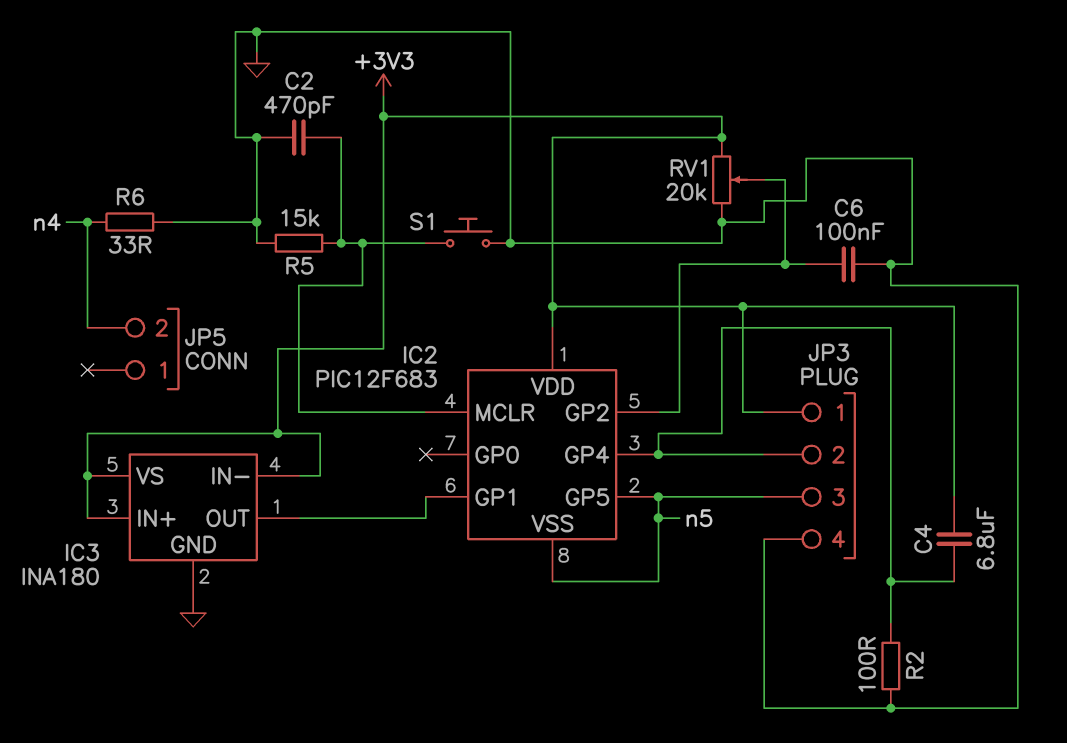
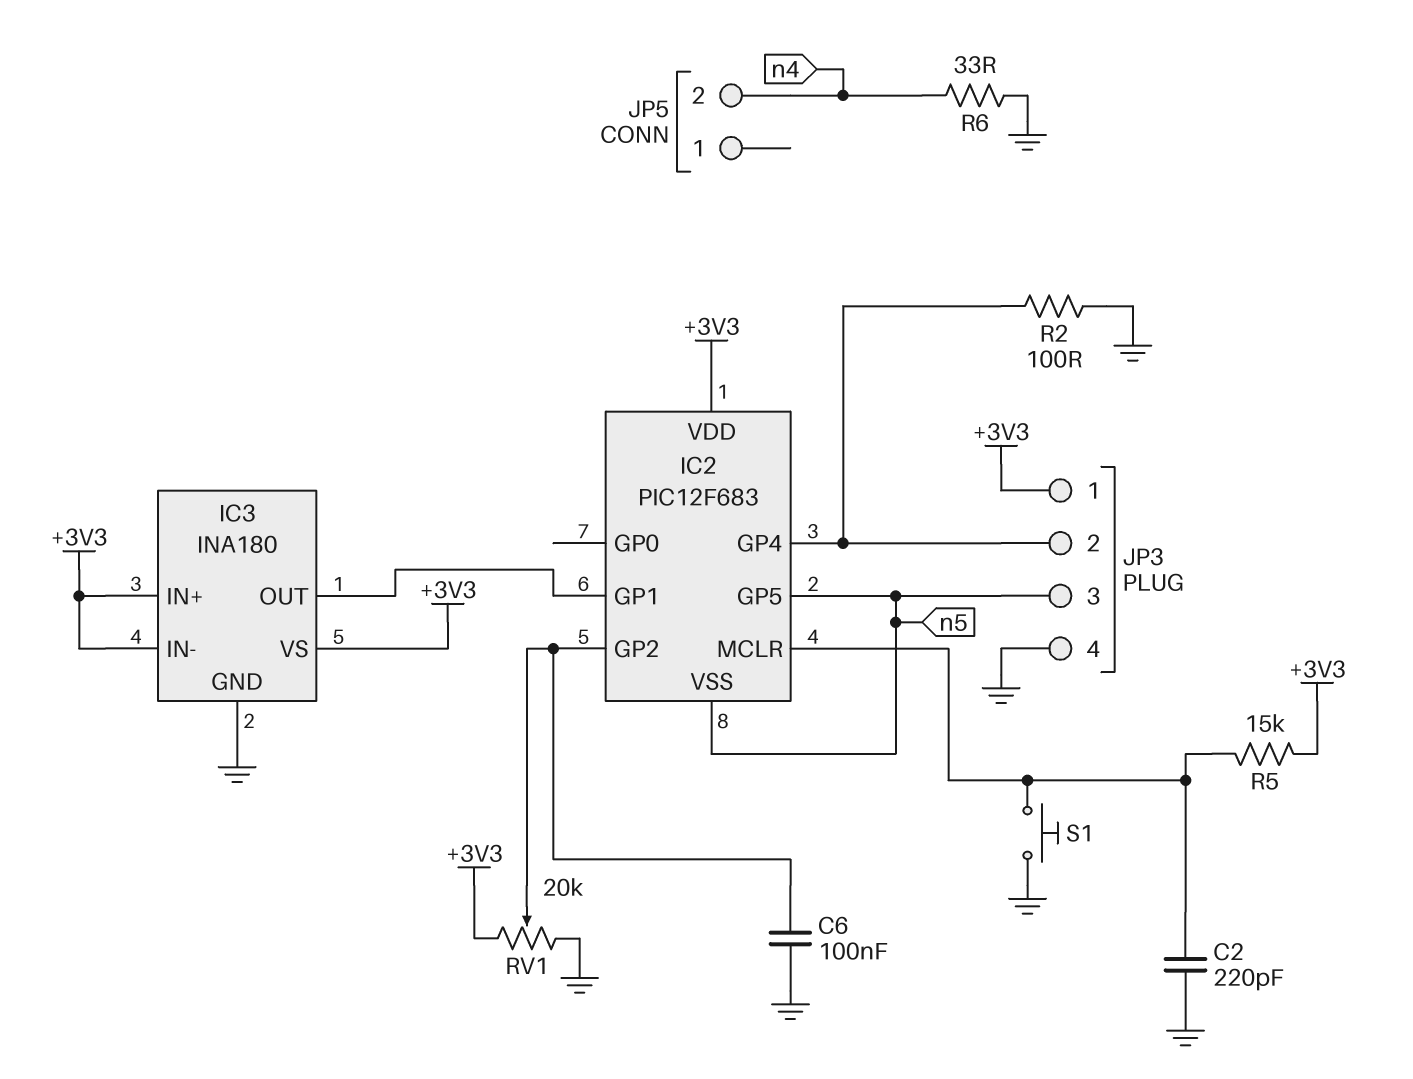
C2: 470pF (GND, IC2/MCLR) -> 220pF (GND, IC2/MCLR)
C4: 6.8uF (+3V3, IC2/GP4) -> none
R5: 15k (GND, IC2/MCLR) -> 15k (+3V3, IC2/MCLR)

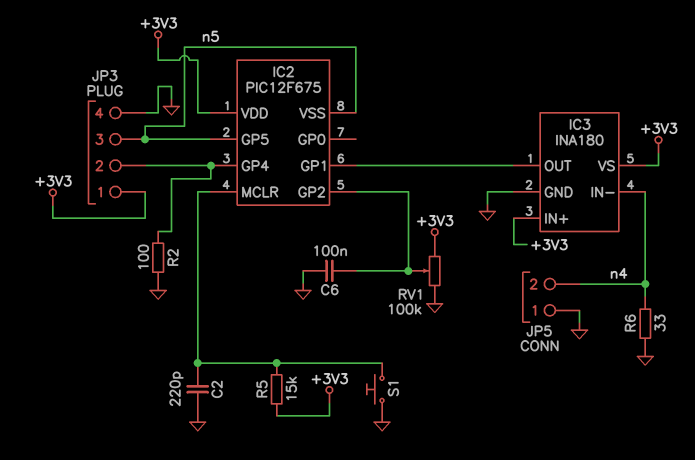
IC2: PIC12F683 -> PIC12F675
IC3 pin IN-: +3V3 -> n4
JP5 pin 1: none -> GND
RV1: 20k (+3V3, GND, wiper IC2/GP2) -> 100k (+3V3, GND, wiper IC2/GP2)

